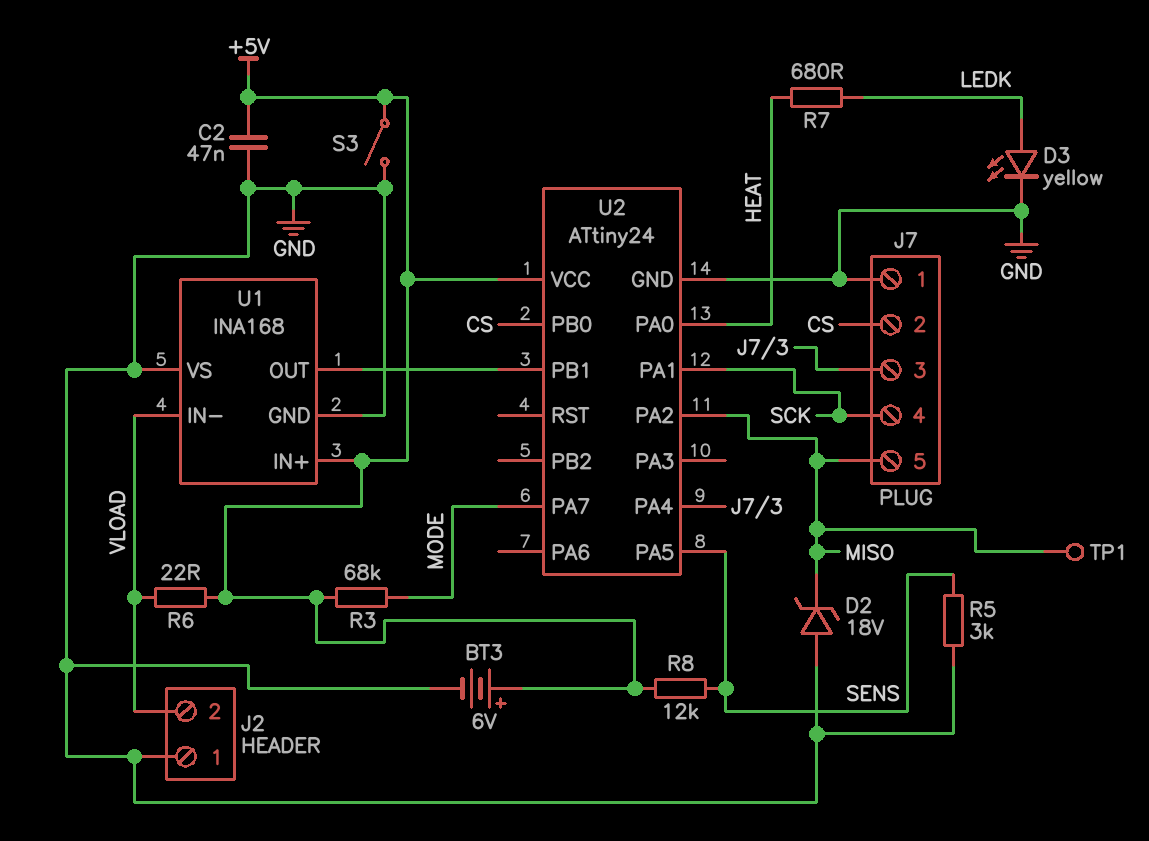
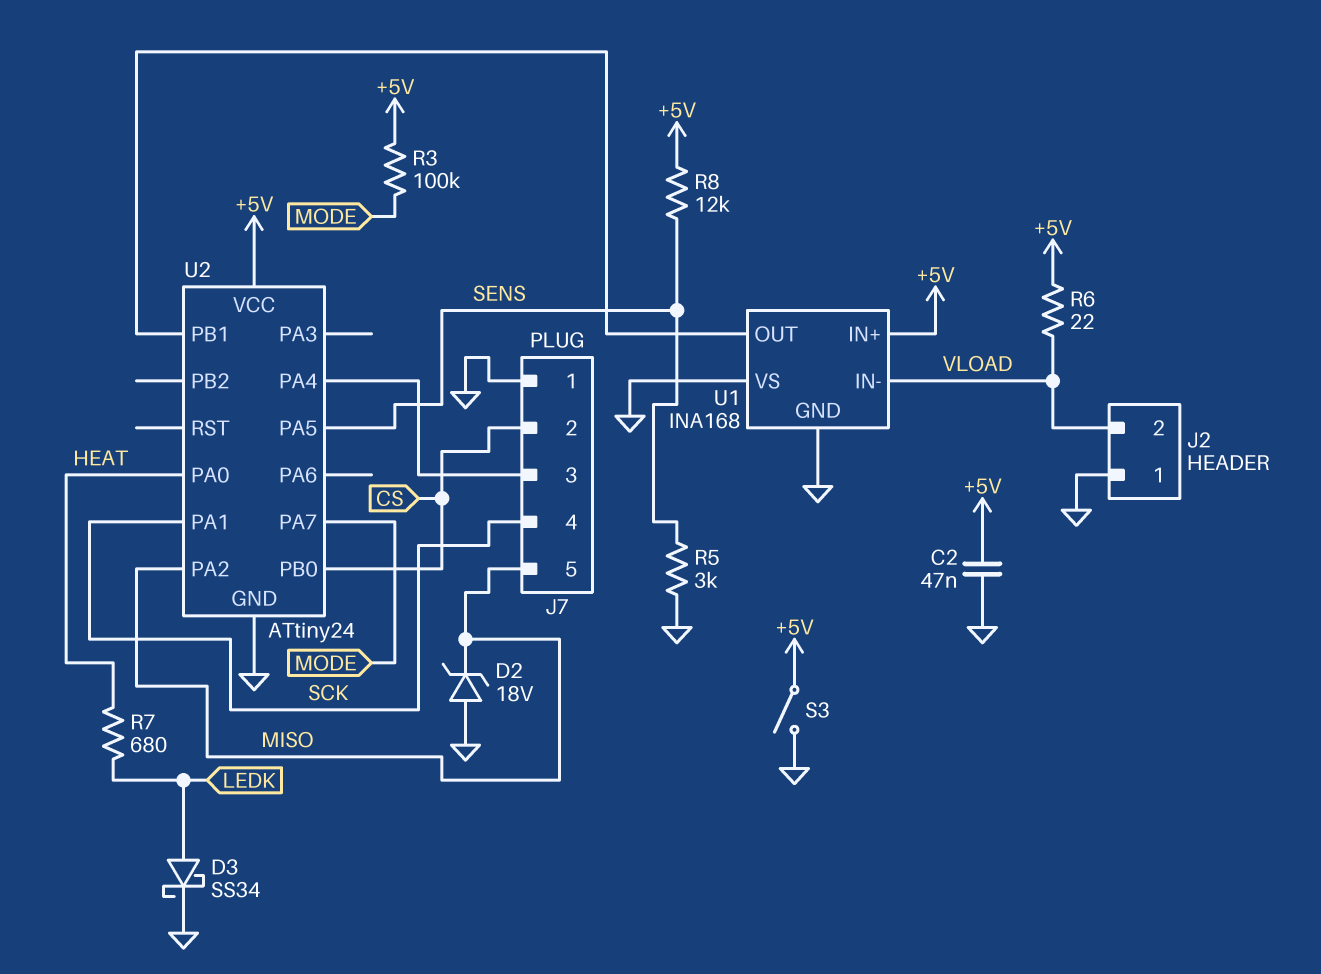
BT3: 6V (plus +5V, minus GND) -> none
D3: LED yellow (A LEDK, K GND) -> schottky SS34 (A LEDK, K GND)
R3: 68k (+5V, MODE) -> 100k (+5V, MODE)
TP1: test point (MISO) -> none

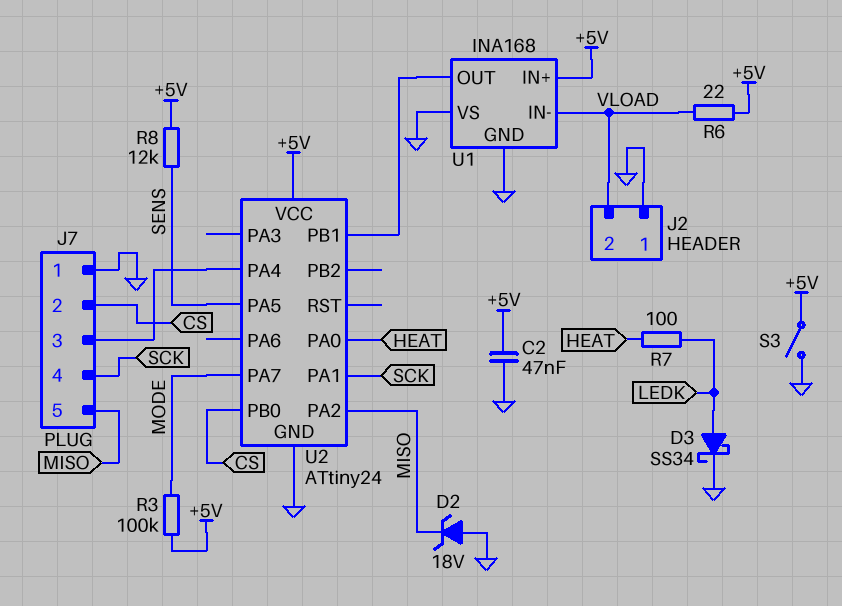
R5: 3k (GND, SENS) -> none
R7: 680 (HEAT, LEDK) -> 100 (HEAT, LEDK)

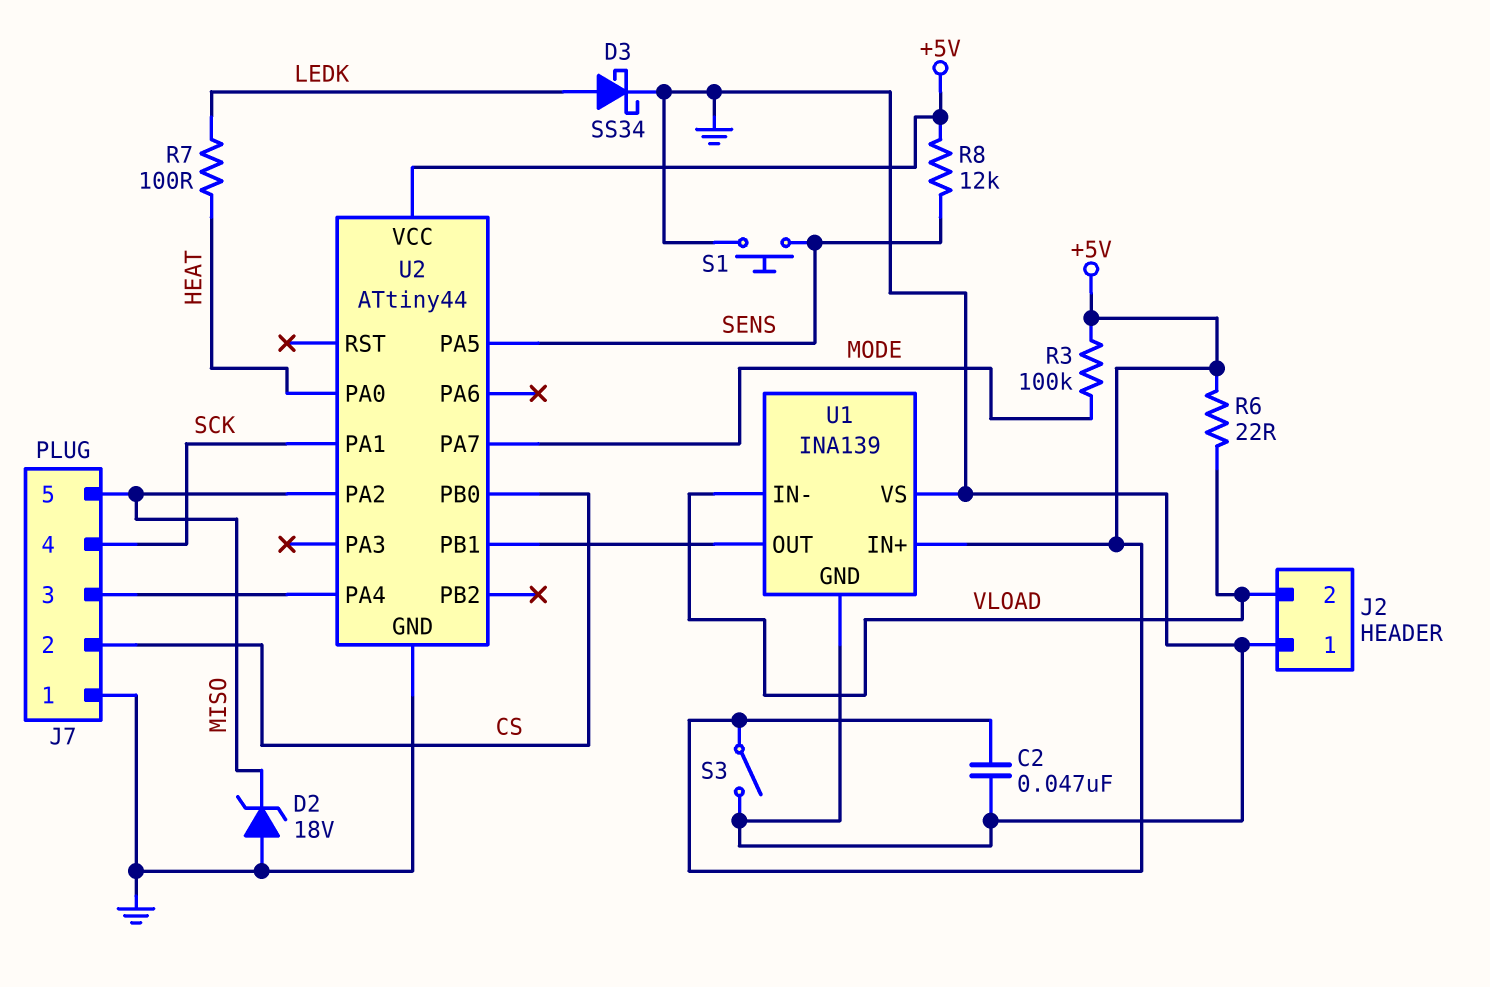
S1: none -> button (GND, SENS)
U1: INA168 -> INA139
U2: ATtiny24 -> ATtiny44

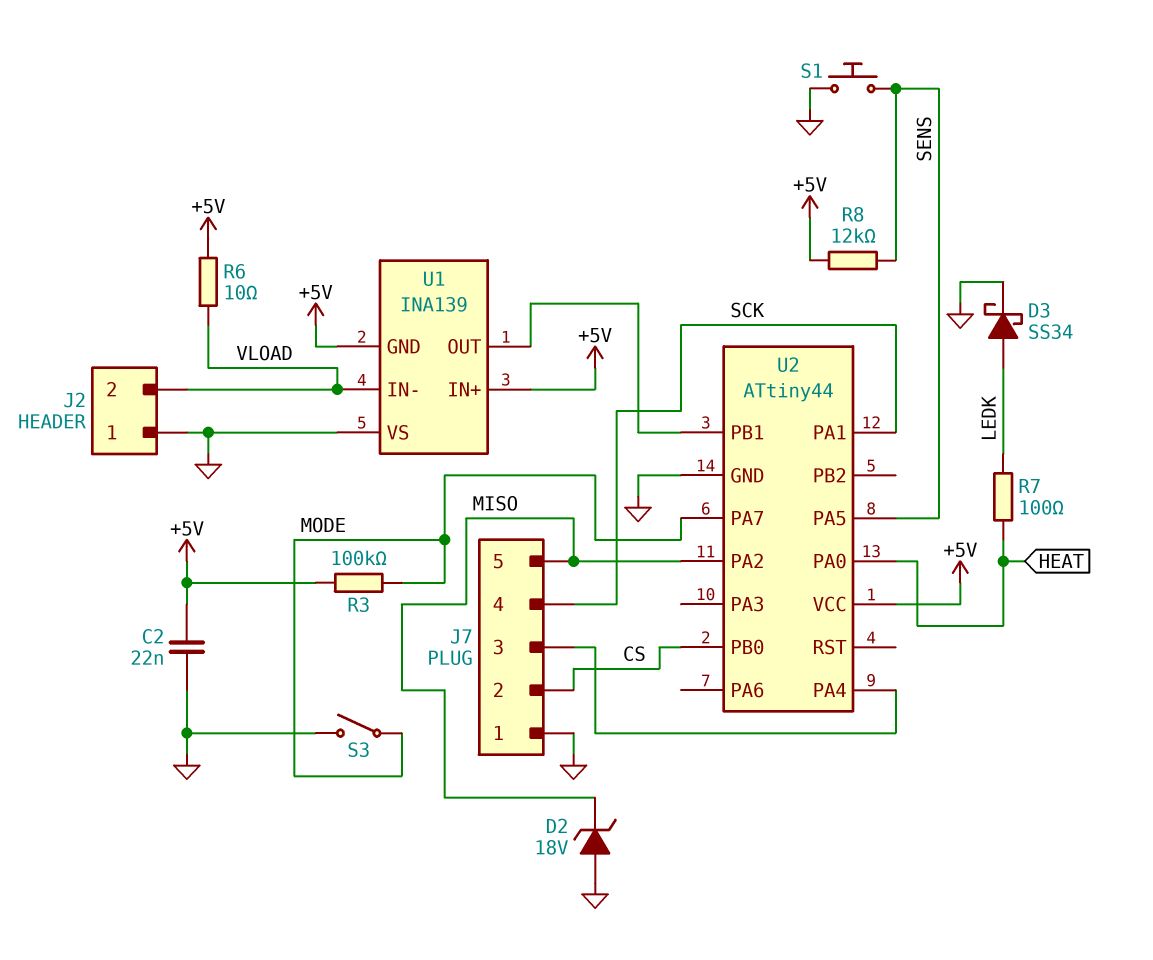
C2: 47nF (+5V, GND) -> 22nF (+5V, GND)
R6: 22 (+5V, VLOAD) -> 10 (+5V, VLOAD)
S3: switch (+5V, GND) -> switch (GND, MODE)
U1 pin GND: GND -> +5V

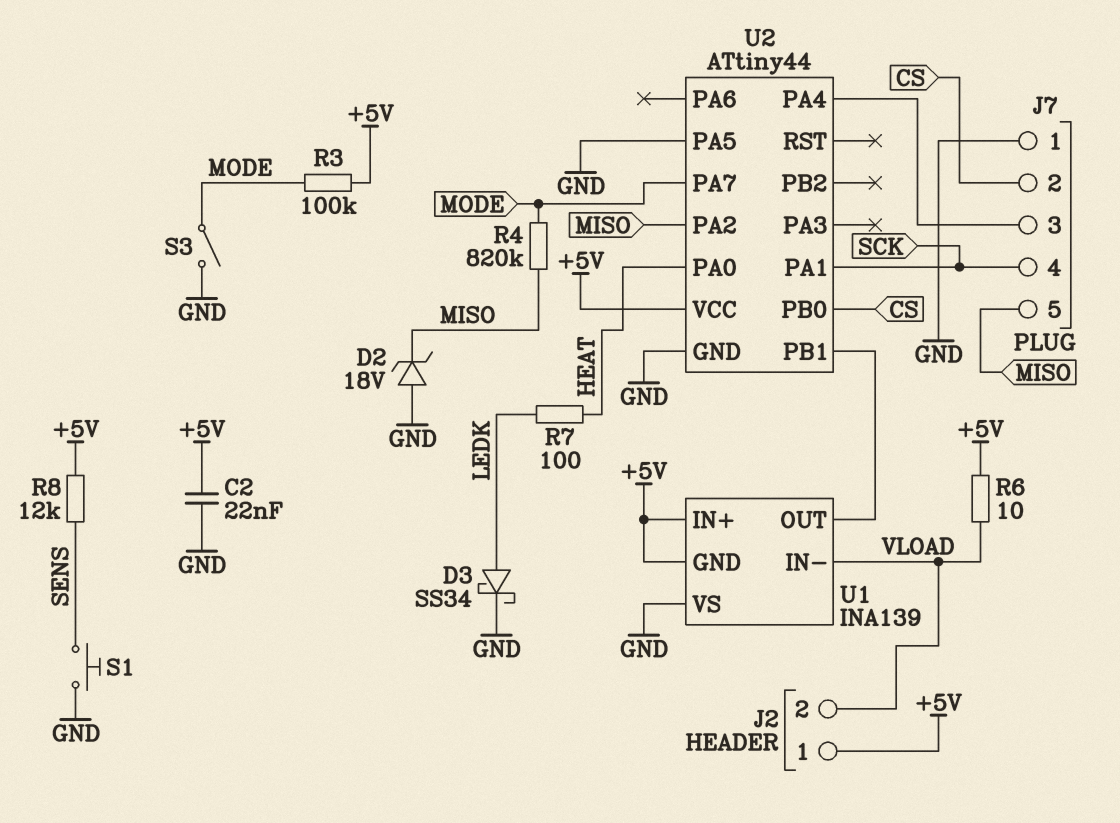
J2 pin 1: GND -> +5V
R4: none -> 820k (MISO, MODE)
U2 pin PA5: SENS -> GND

